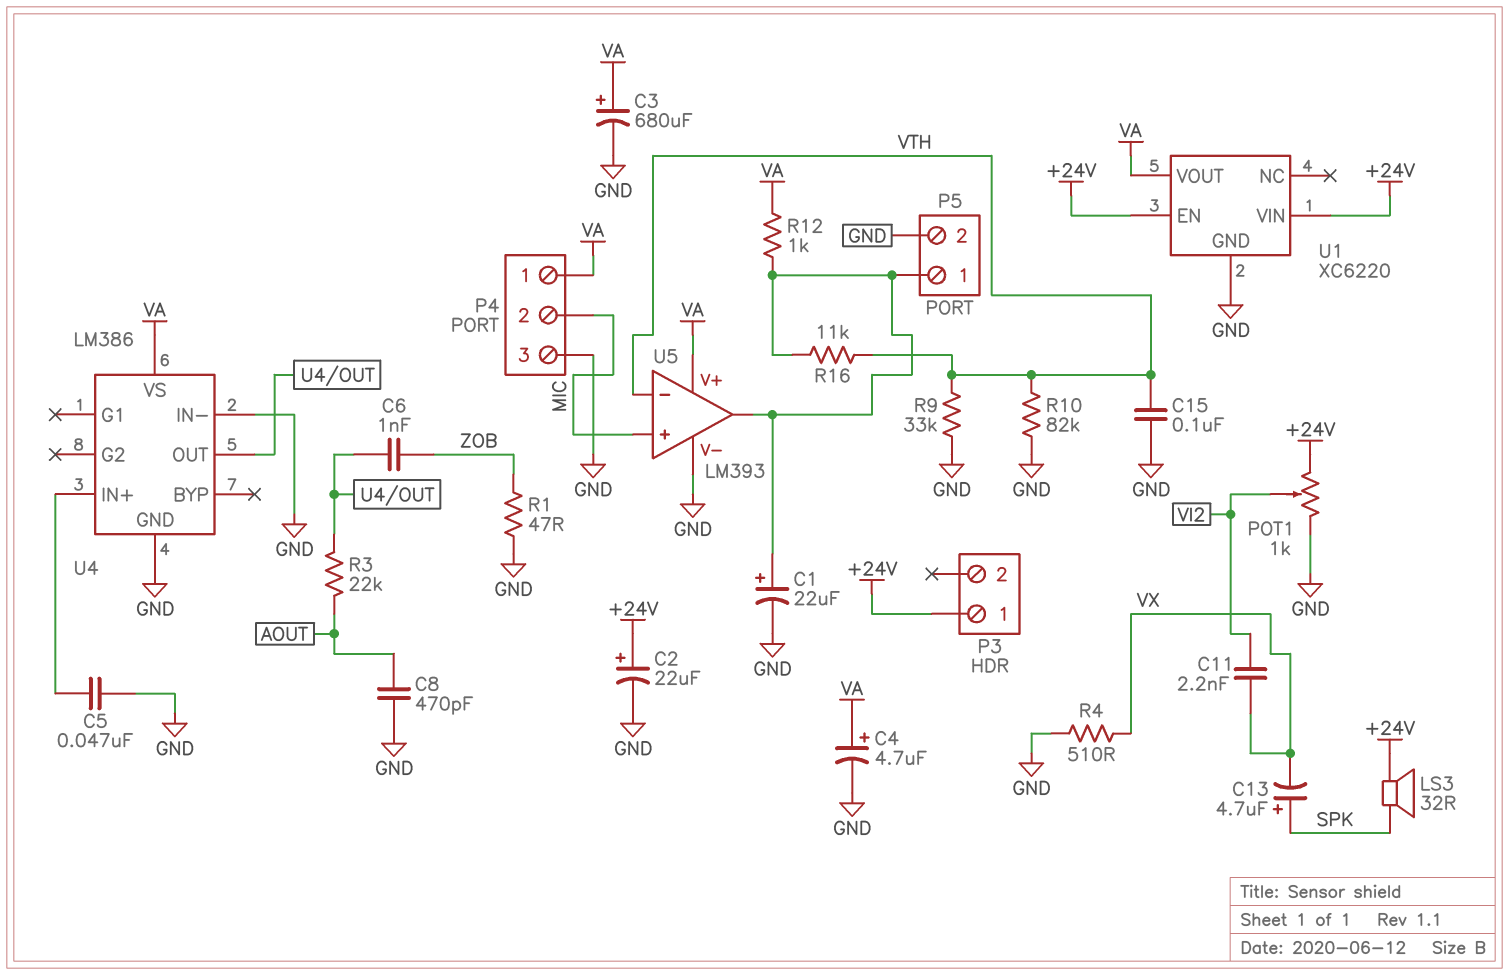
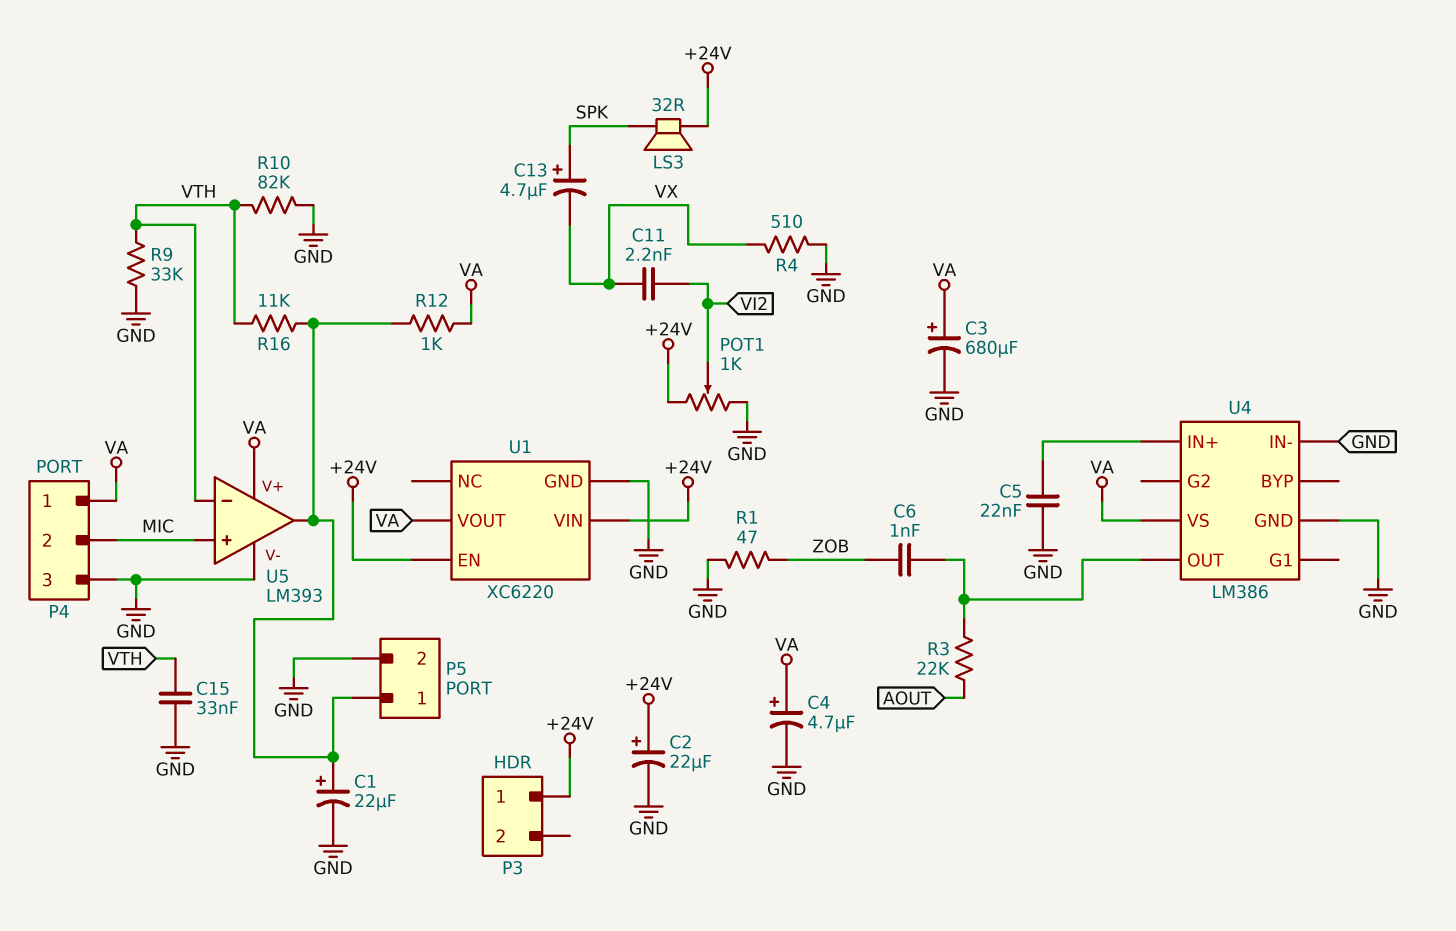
C5: 47nF (GND, U4/IN+) -> 22nF (GND, U4/IN+)
C8: 470pF (AOUT, GND) -> none
C15: 100nF (GND, VTH) -> 33nF (GND, VTH)

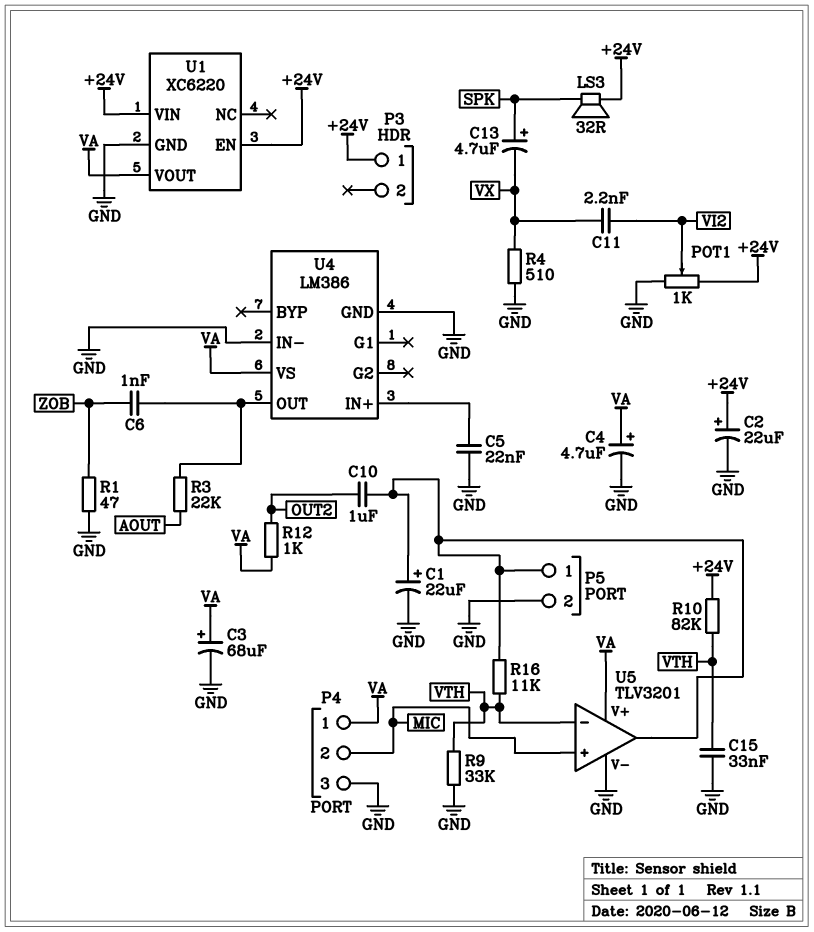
C3: 680uF (plus VA, minus GND) -> 68uF (plus VA, minus GND)
C10: none -> 1uF (OUT2, P5/1)
R10: 82k (GND, VTH) -> 82k (+24V, VTH)
R12: 1k (P5/1, VA) -> 1k (OUT2, VA)
U5: LM393 -> TLV3201

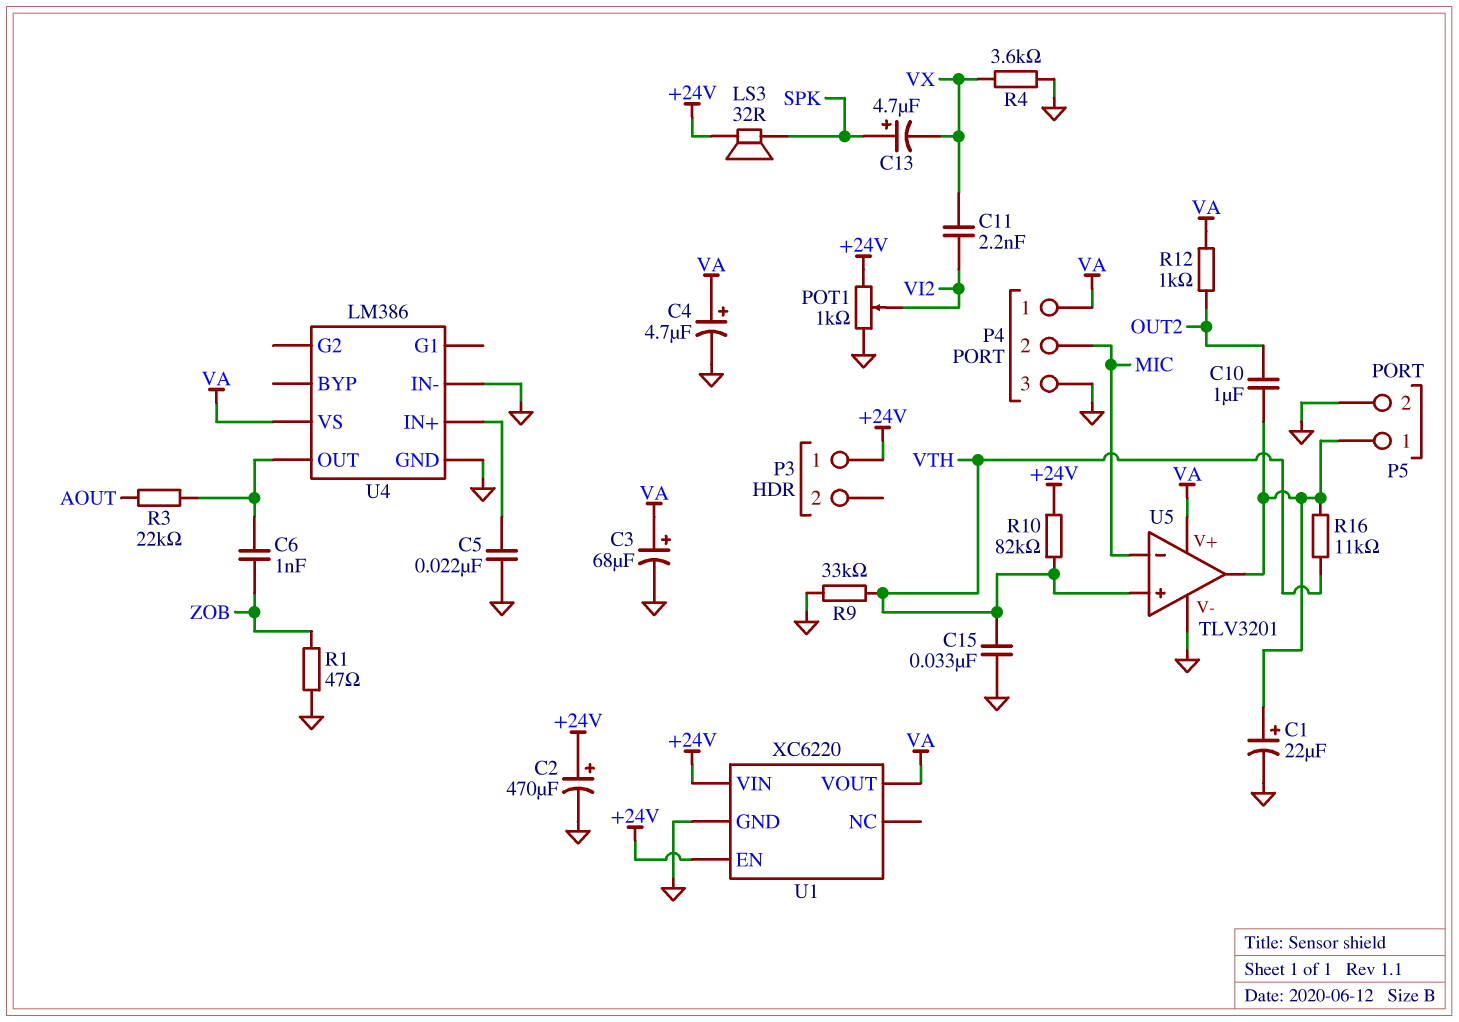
C2: 22uF (plus +24V, minus GND) -> 470uF (plus +24V, minus GND)
R4: 510 (GND, VX) -> 3.6k (GND, VX)
U5 pin in+: MIC -> VTH
U5 pin in-: VTH -> MIC

